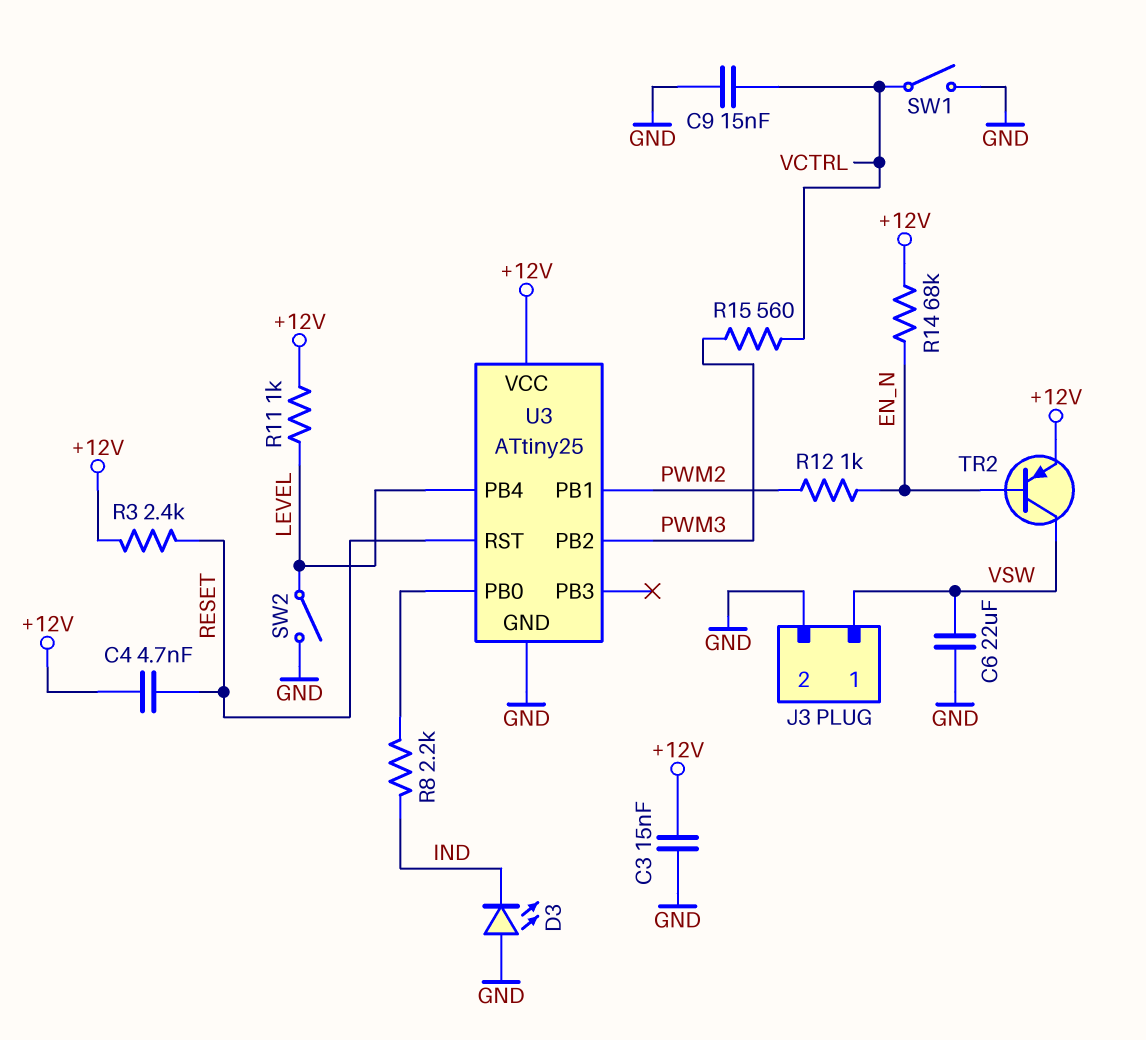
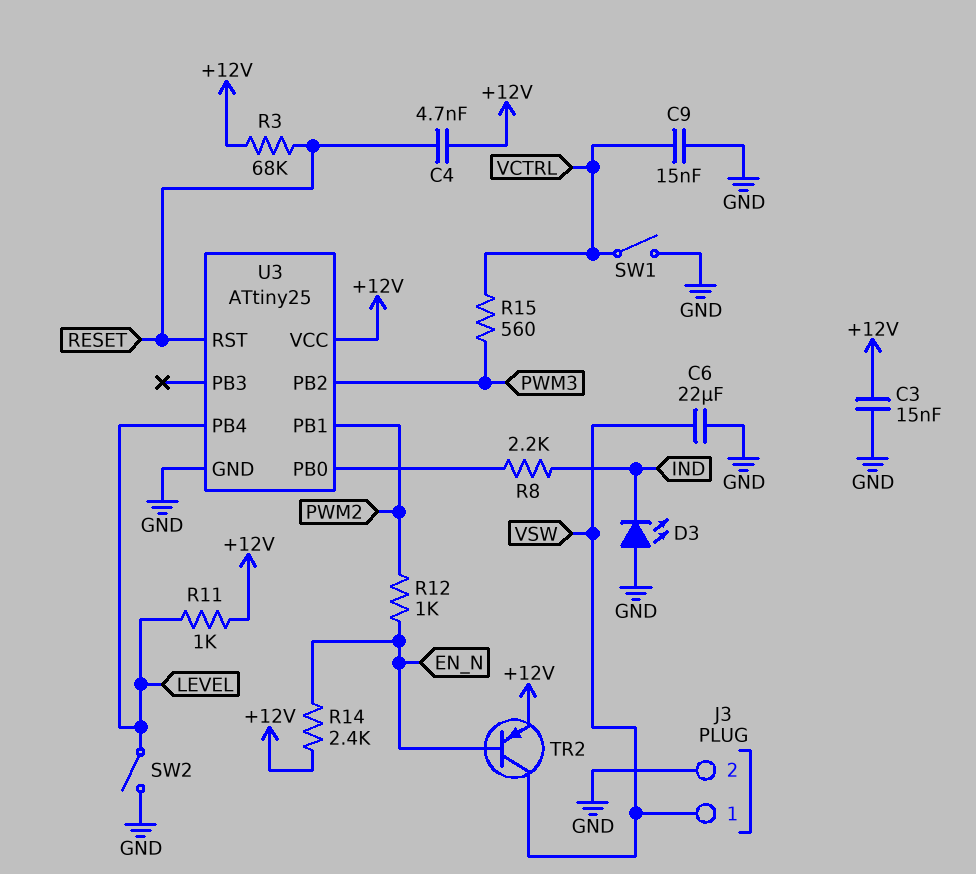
R3: 2.4k (+12V, RESET) -> 68k (+12V, RESET)
R14: 68k (+12V, EN_N) -> 2.4k (+12V, EN_N)

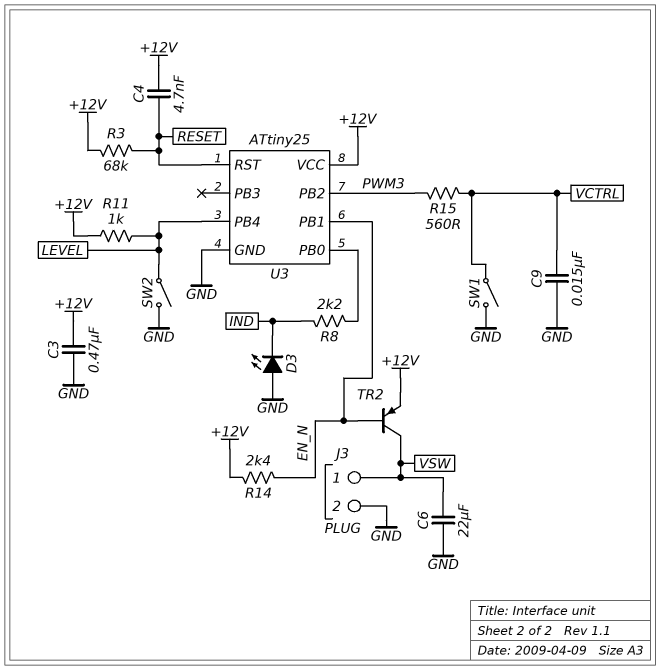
C3: 15nF (+12V, GND) -> 470nF (+12V, GND)
R12: 1k (EN_N, PWM2) -> none
U3 pin PB1: PWM2 -> EN_N

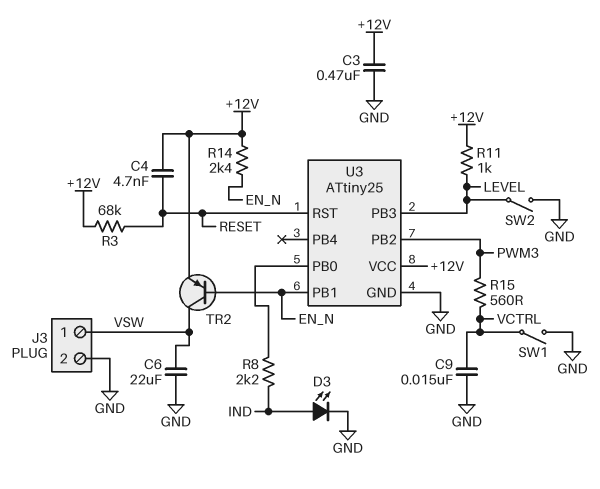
D3: LED (A GND, K IND) -> LED (A IND, K GND)
U3 pin PB3: none -> LEVEL
U3 pin PB4: LEVEL -> none

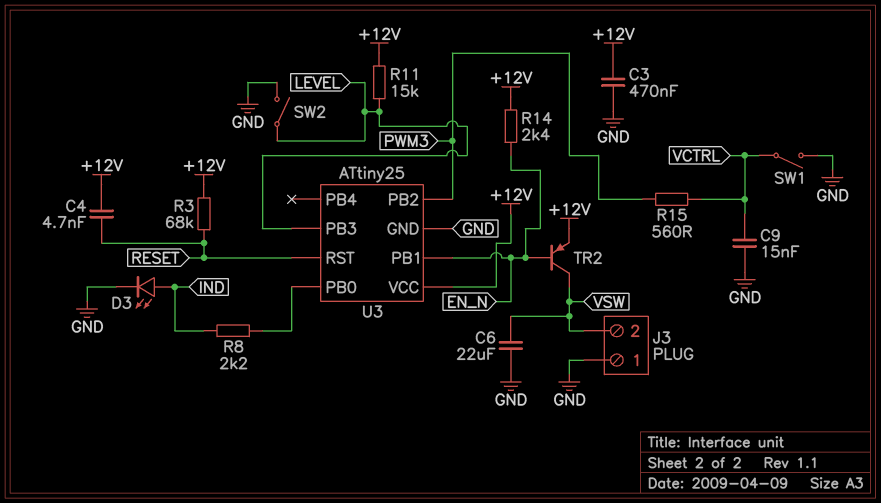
J3 pin 1: VSW -> GND
J3 pin 2: GND -> VSW
R11: 1k (+12V, LEVEL) -> 15k (+12V, LEVEL)

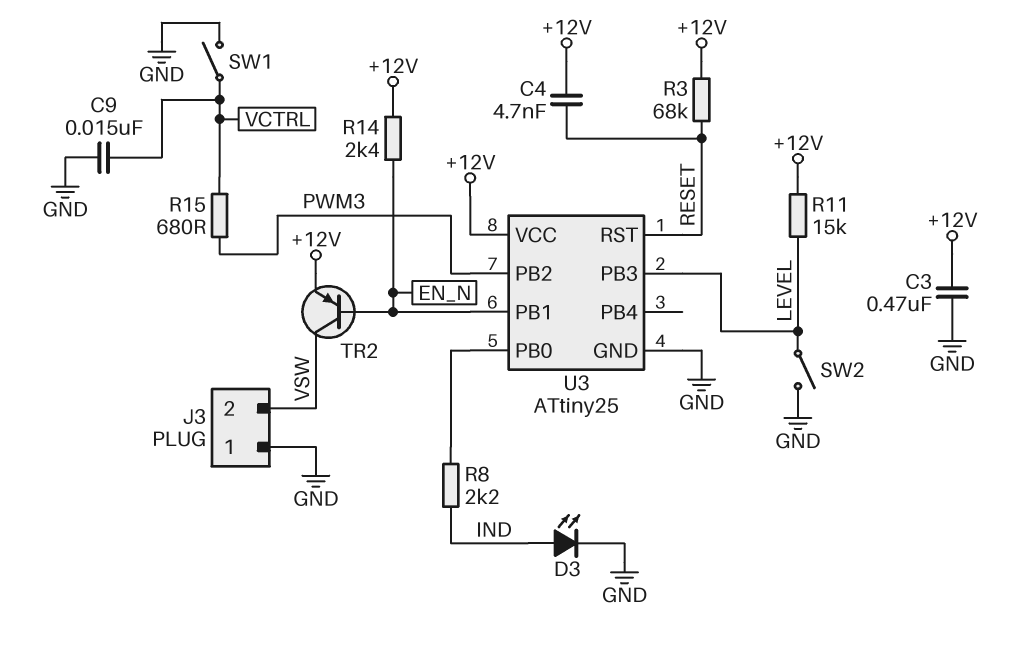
C6: 22uF (GND, VSW) -> none
R15: 560 (PWM3, VCTRL) -> 680 (PWM3, VCTRL)

